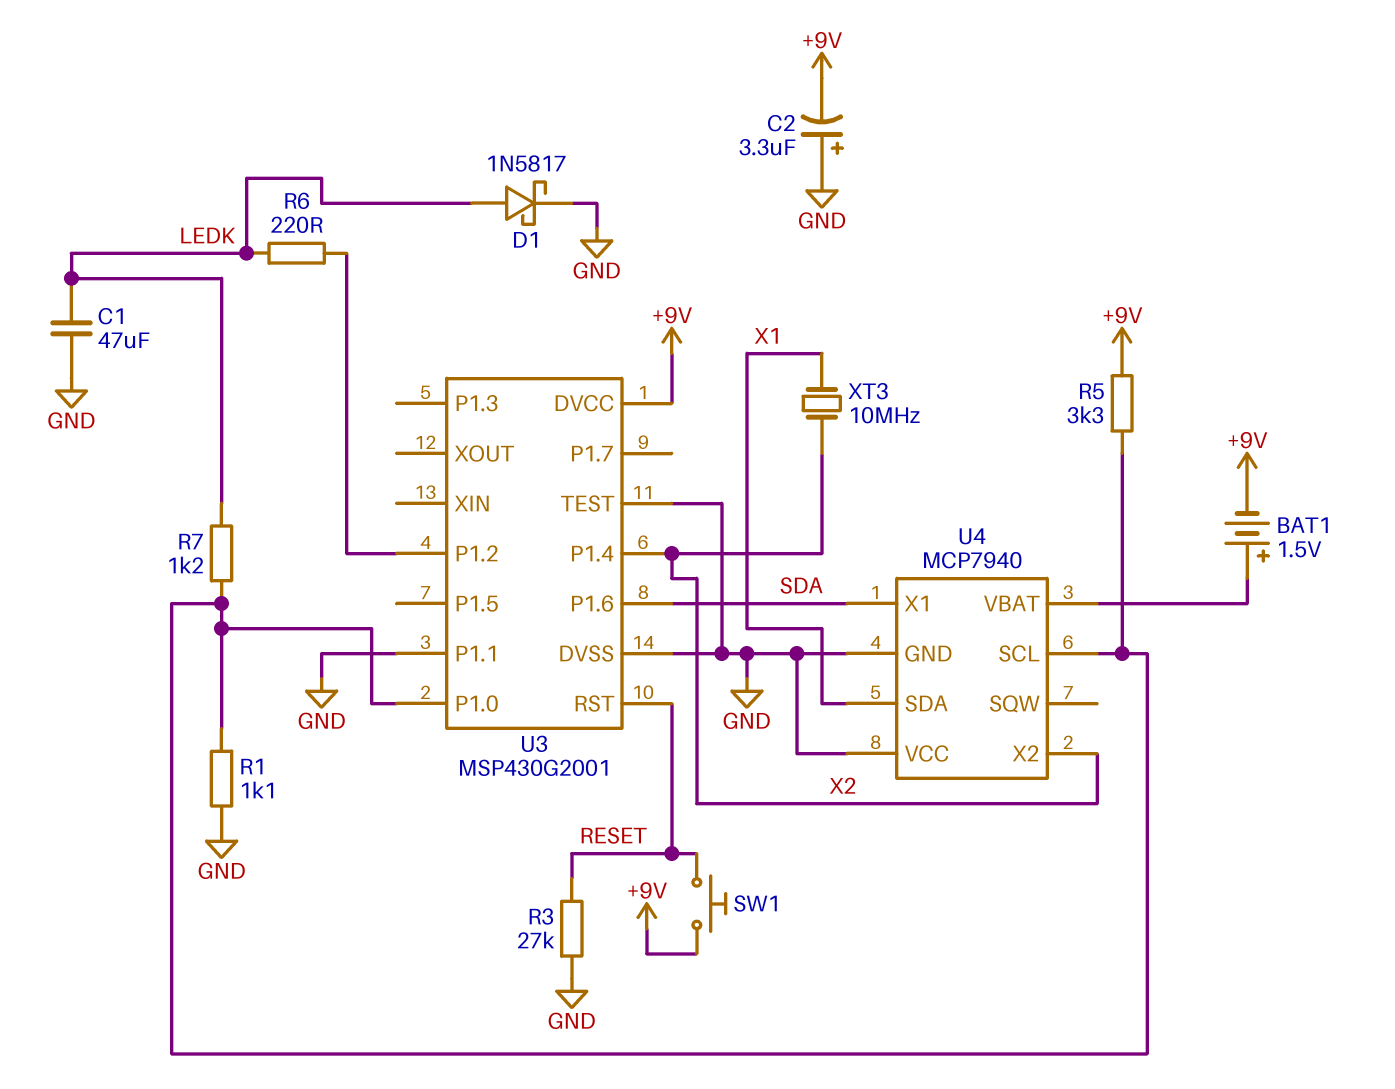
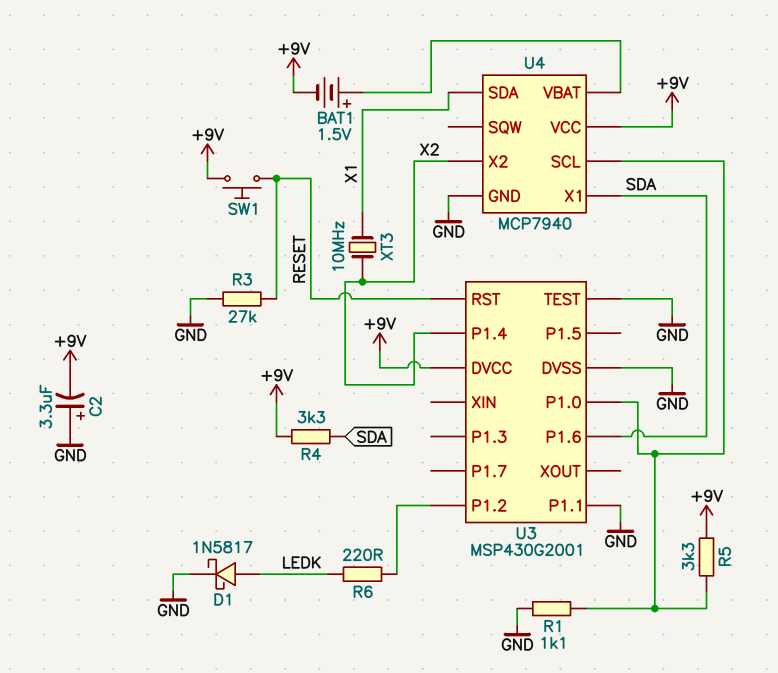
C1: 47uF (GND, LEDK) -> none
R4: none -> 3.3k (+9V, SDA)
R7: 1.2k (LEDK, U3/P1.0) -> none
U4 pin VCC: GND -> +9V

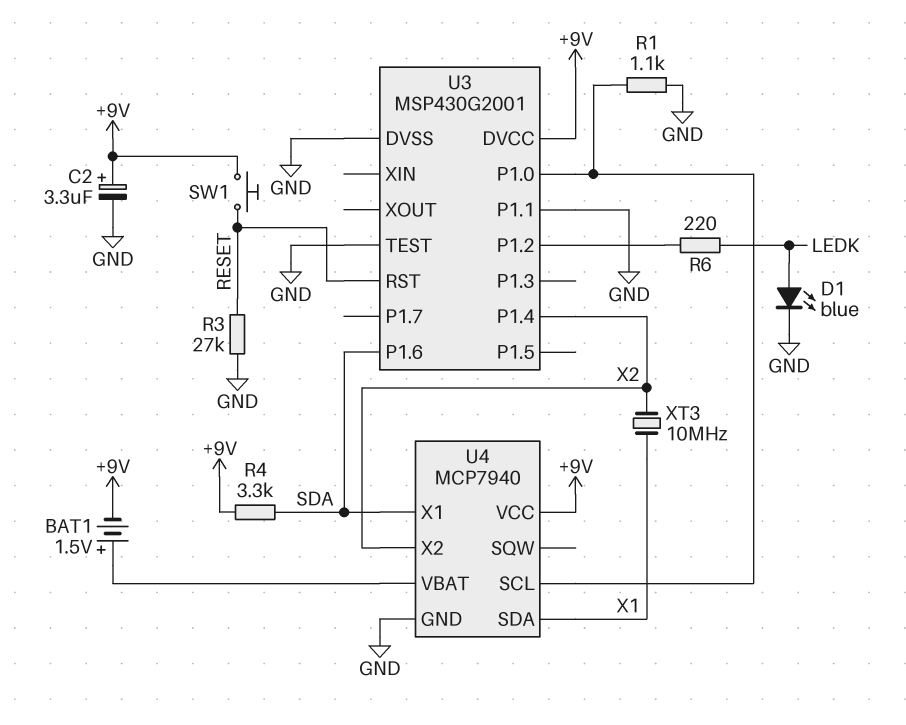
C2: 3.3uF (plus GND, minus +9V) -> 3.3uF (plus +9V, minus GND)
D1: schottky 1N5817 (A LEDK, K GND) -> LED blue (A LEDK, K GND)
R5: 3.3k (+9V, U3/P1.0) -> none

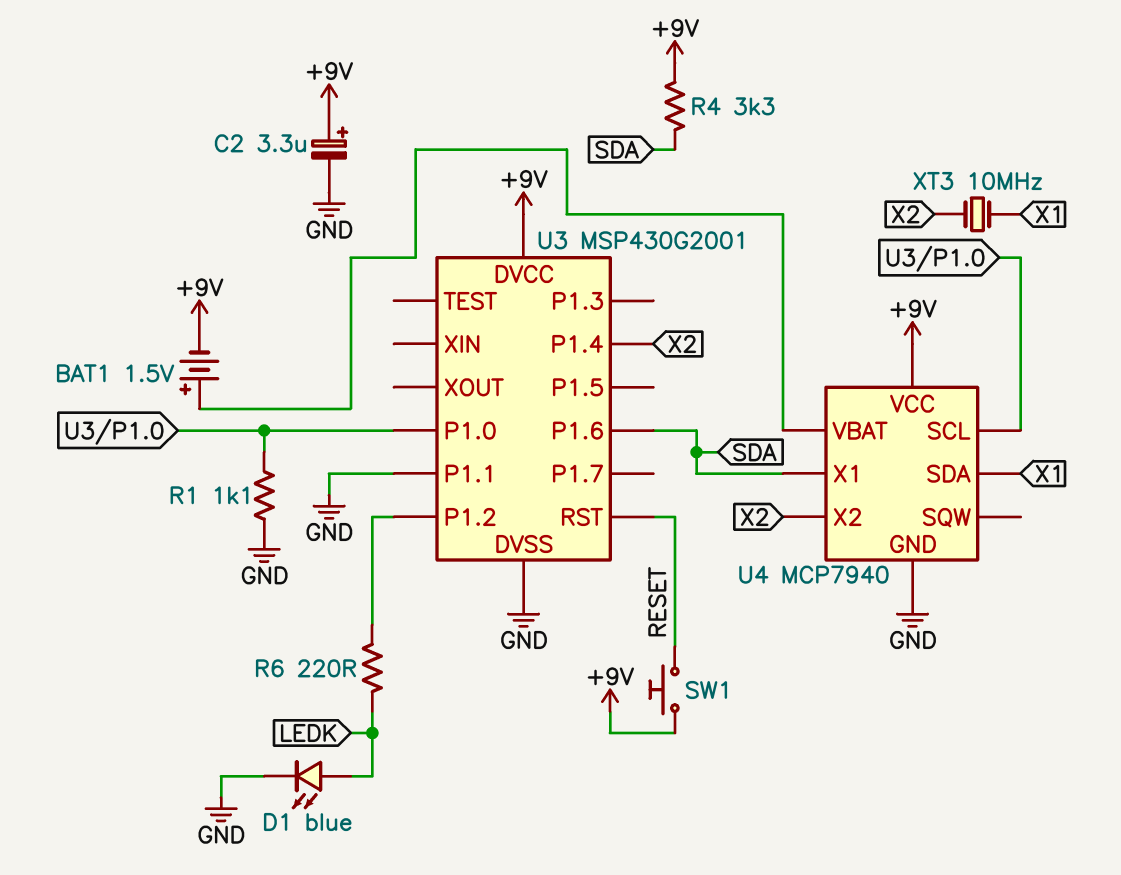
R3: 27k (GND, RESET) -> none
U3 pin TEST: GND -> none

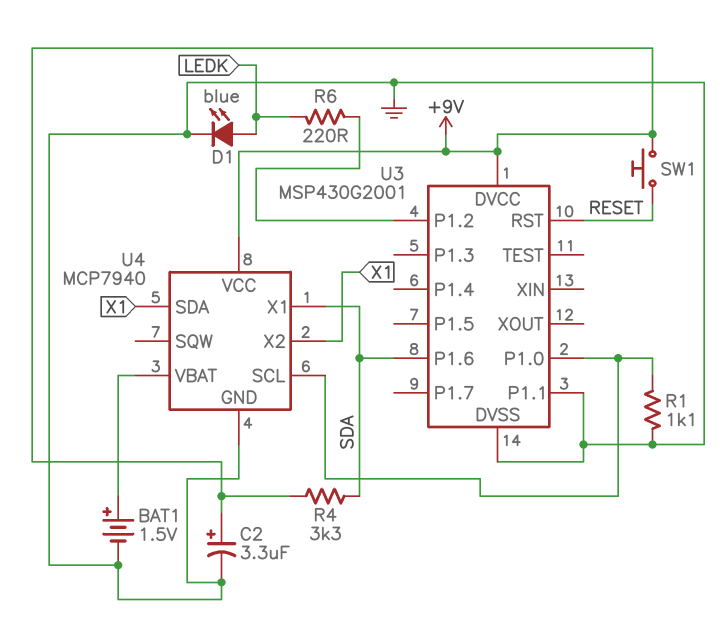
BAT1: 1.5V (plus U4/VBAT, minus +9V) -> 1.5V (plus U4/VBAT, minus GND)
U3 pin P1.4: X2 -> none
U4 pin X2: X2 -> X1
XT3: 10MHz (X1, X2) -> none

